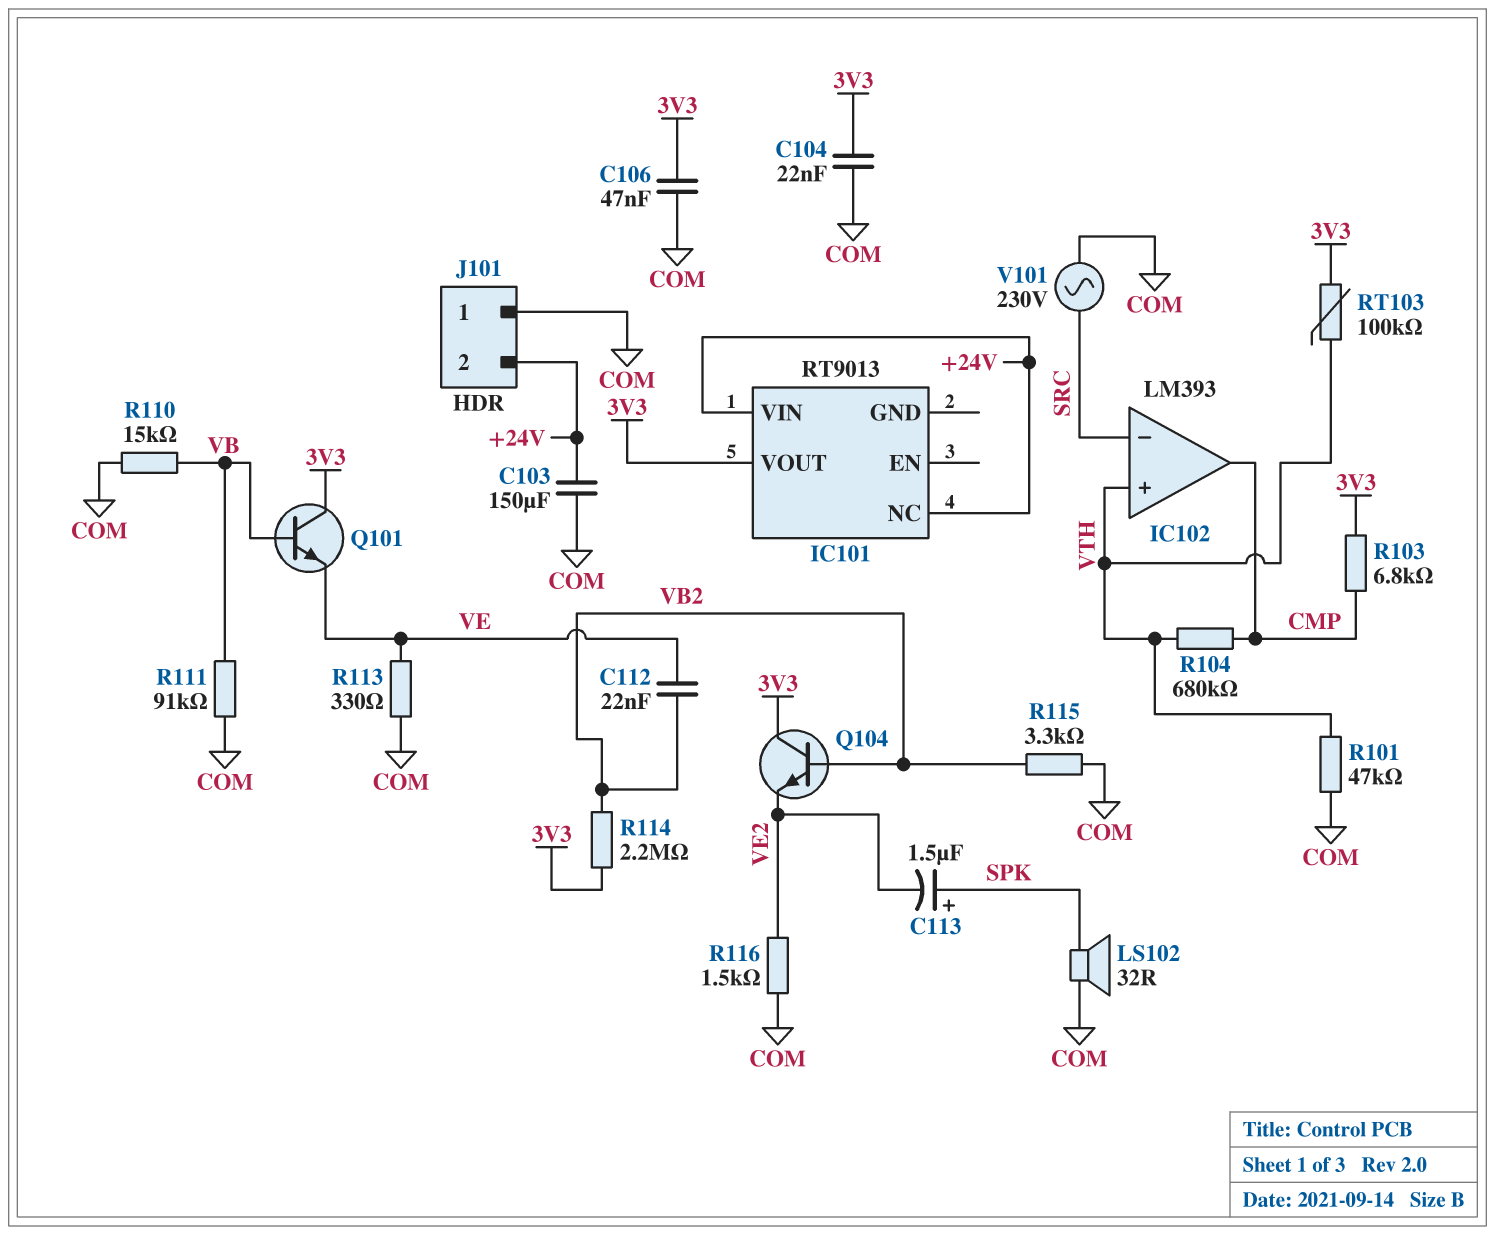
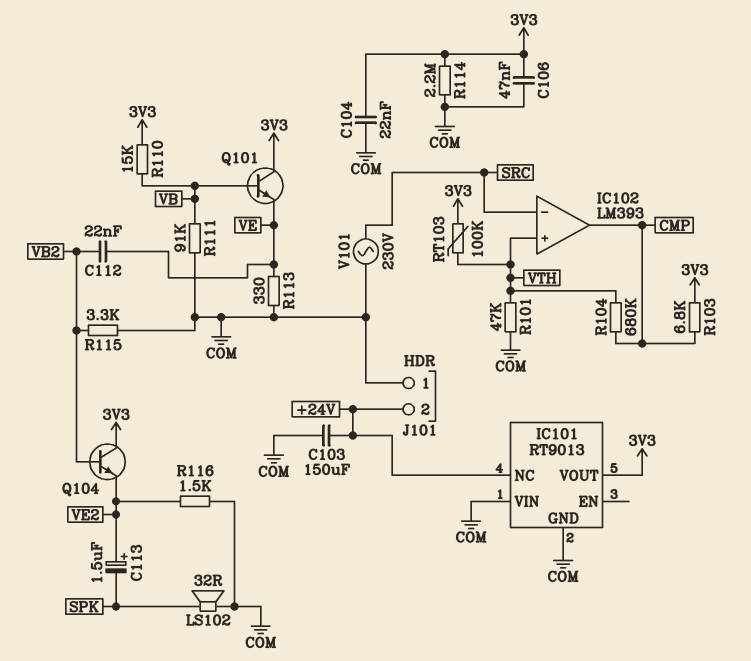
C113: 1.5uF (plus SPK, minus VE2) -> 1.5uF (plus VE2, minus SPK)
IC101 pin GND: none -> COM
IC101 pin VIN: +24V -> COM
R110: 15k (COM, VB) -> 15k (3V3, VB)
R114: 2.2M (3V3, VB2) -> 2.2M (3V3, COM)

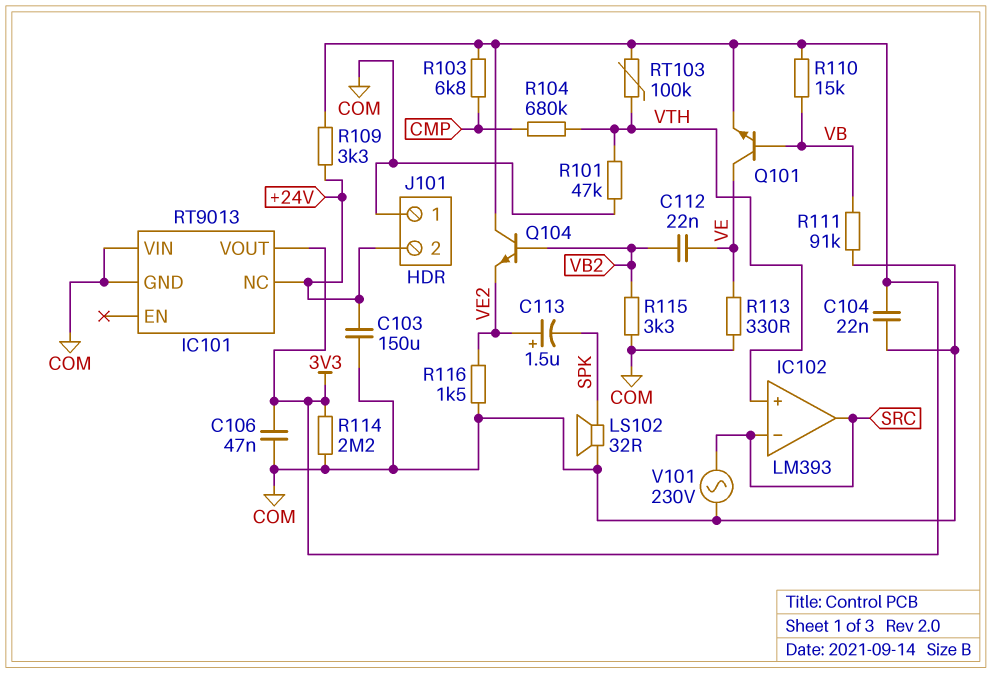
IC102 pin out: CMP -> SRC
Q101: NPN (B VB, C 3V3, E VE) -> NPN (B VB, C VE, E 3V3)
R109: none -> 3.3k (+24V, 3V3)

